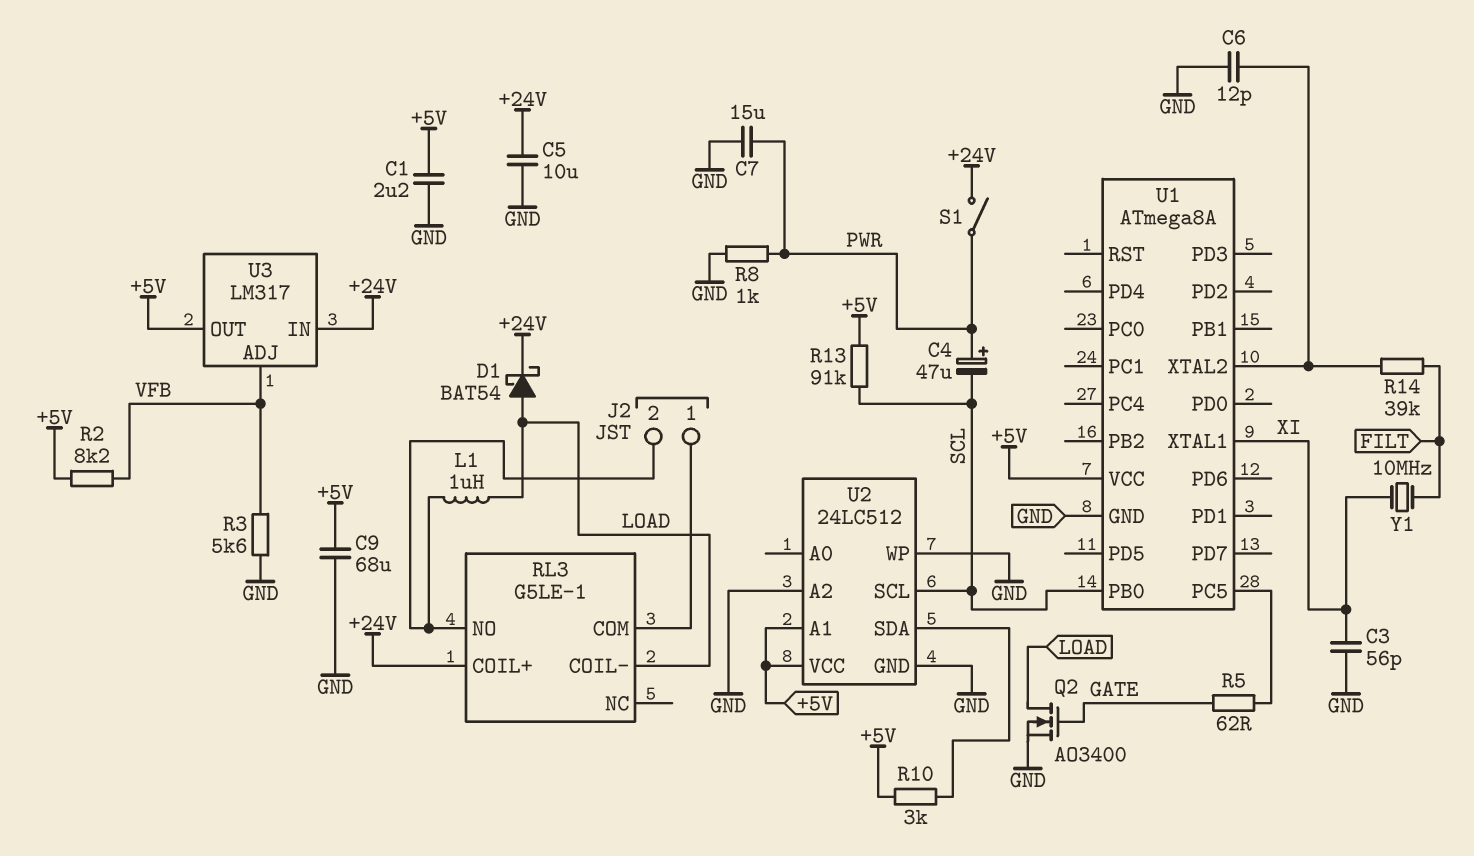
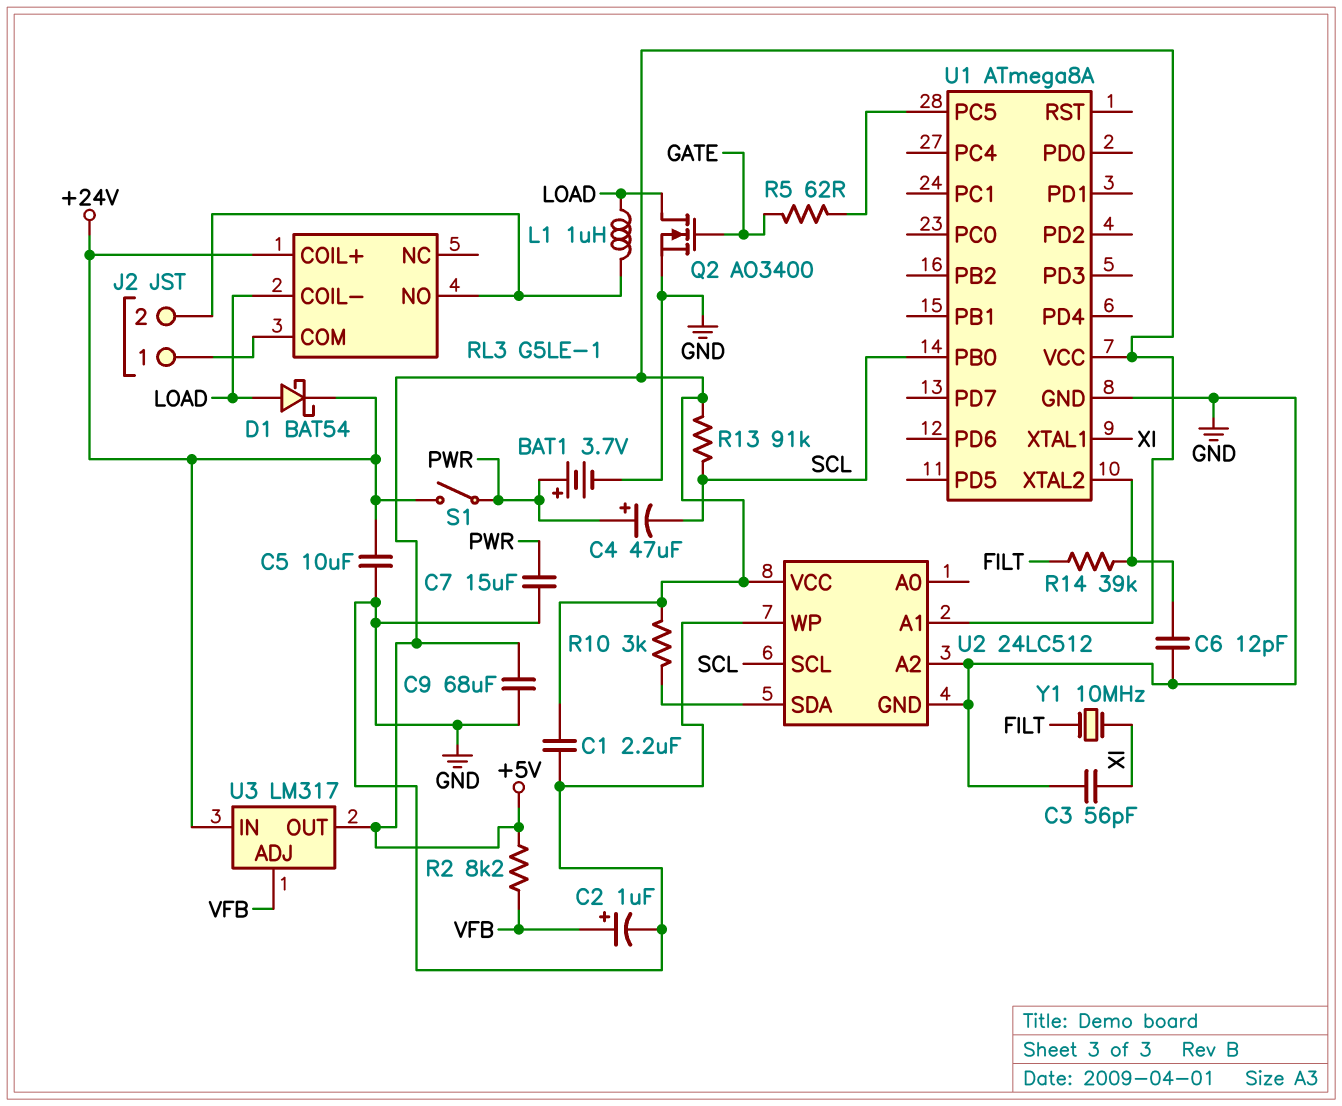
BAT1: none -> 3.7V (plus PWR, minus GND)
C2: none -> 1uF (plus VFB, minus GND)
R3: 5.6k (GND, VFB) -> none
R8: 1k (GND, PWR) -> none

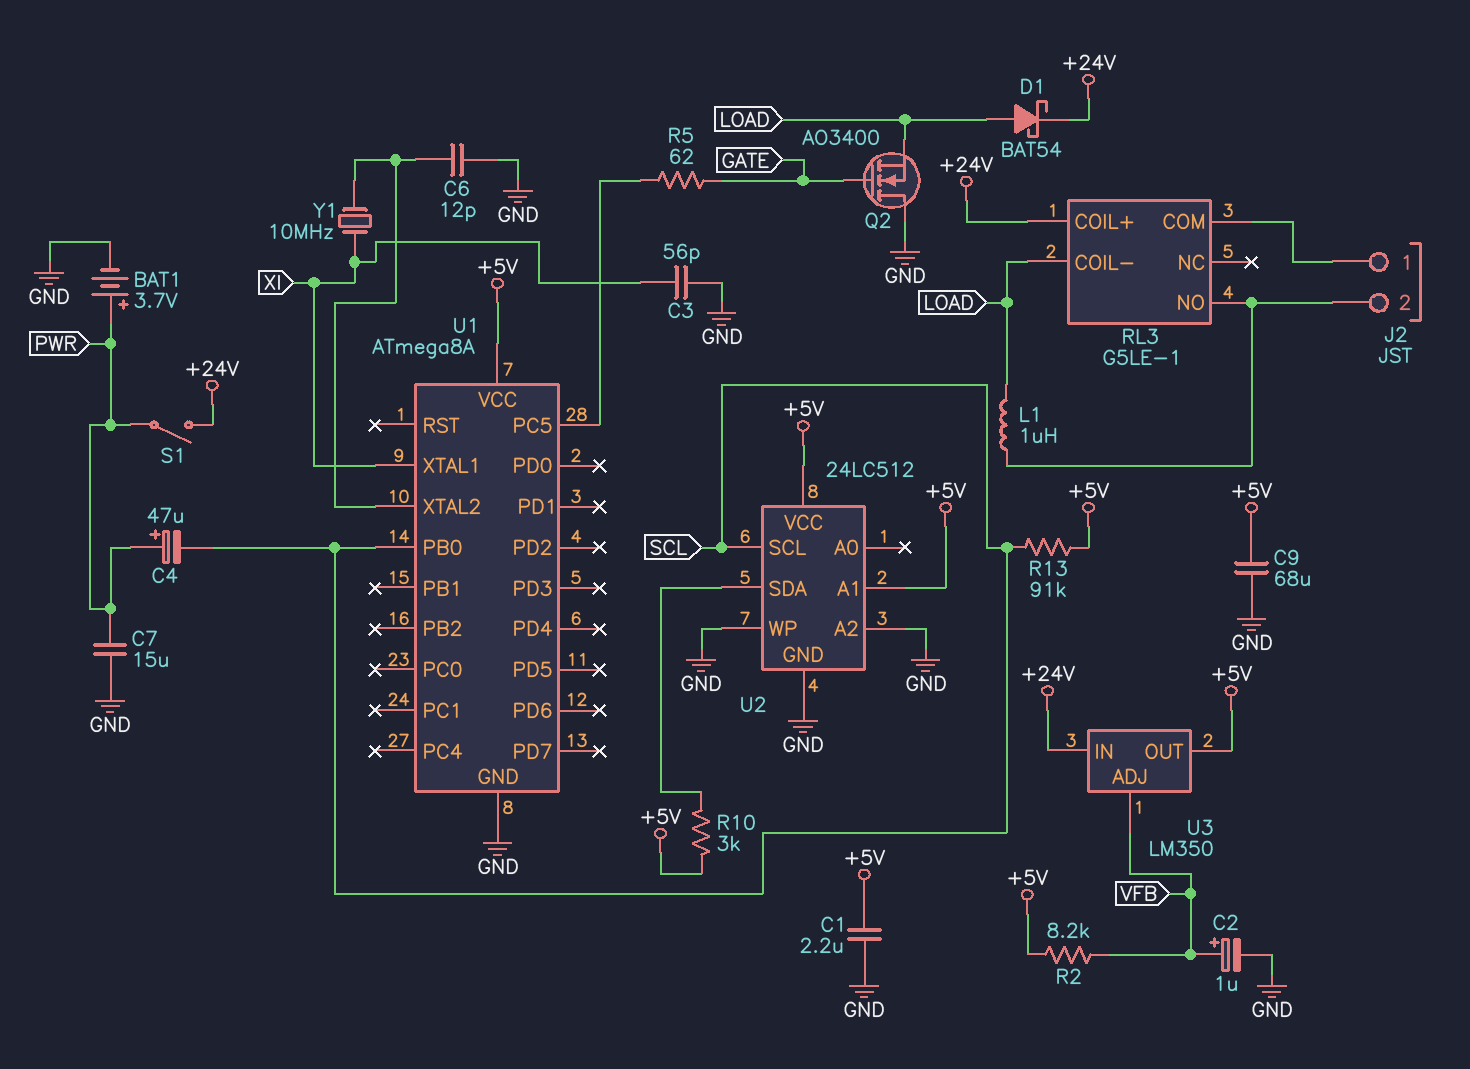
C5: 10uF (+24V, GND) -> none
Q2: NMOS AO3400 (G GATE, D LOAD, S GND) -> NMOS AO3400 (G GATE, D GND, S LOAD)
R14: 39k (FILT, U1/XTAL2) -> none
U3: LM317 -> LM350
Y1: 10MHz (FILT, XI) -> 10MHz (U1/XTAL2, XI)

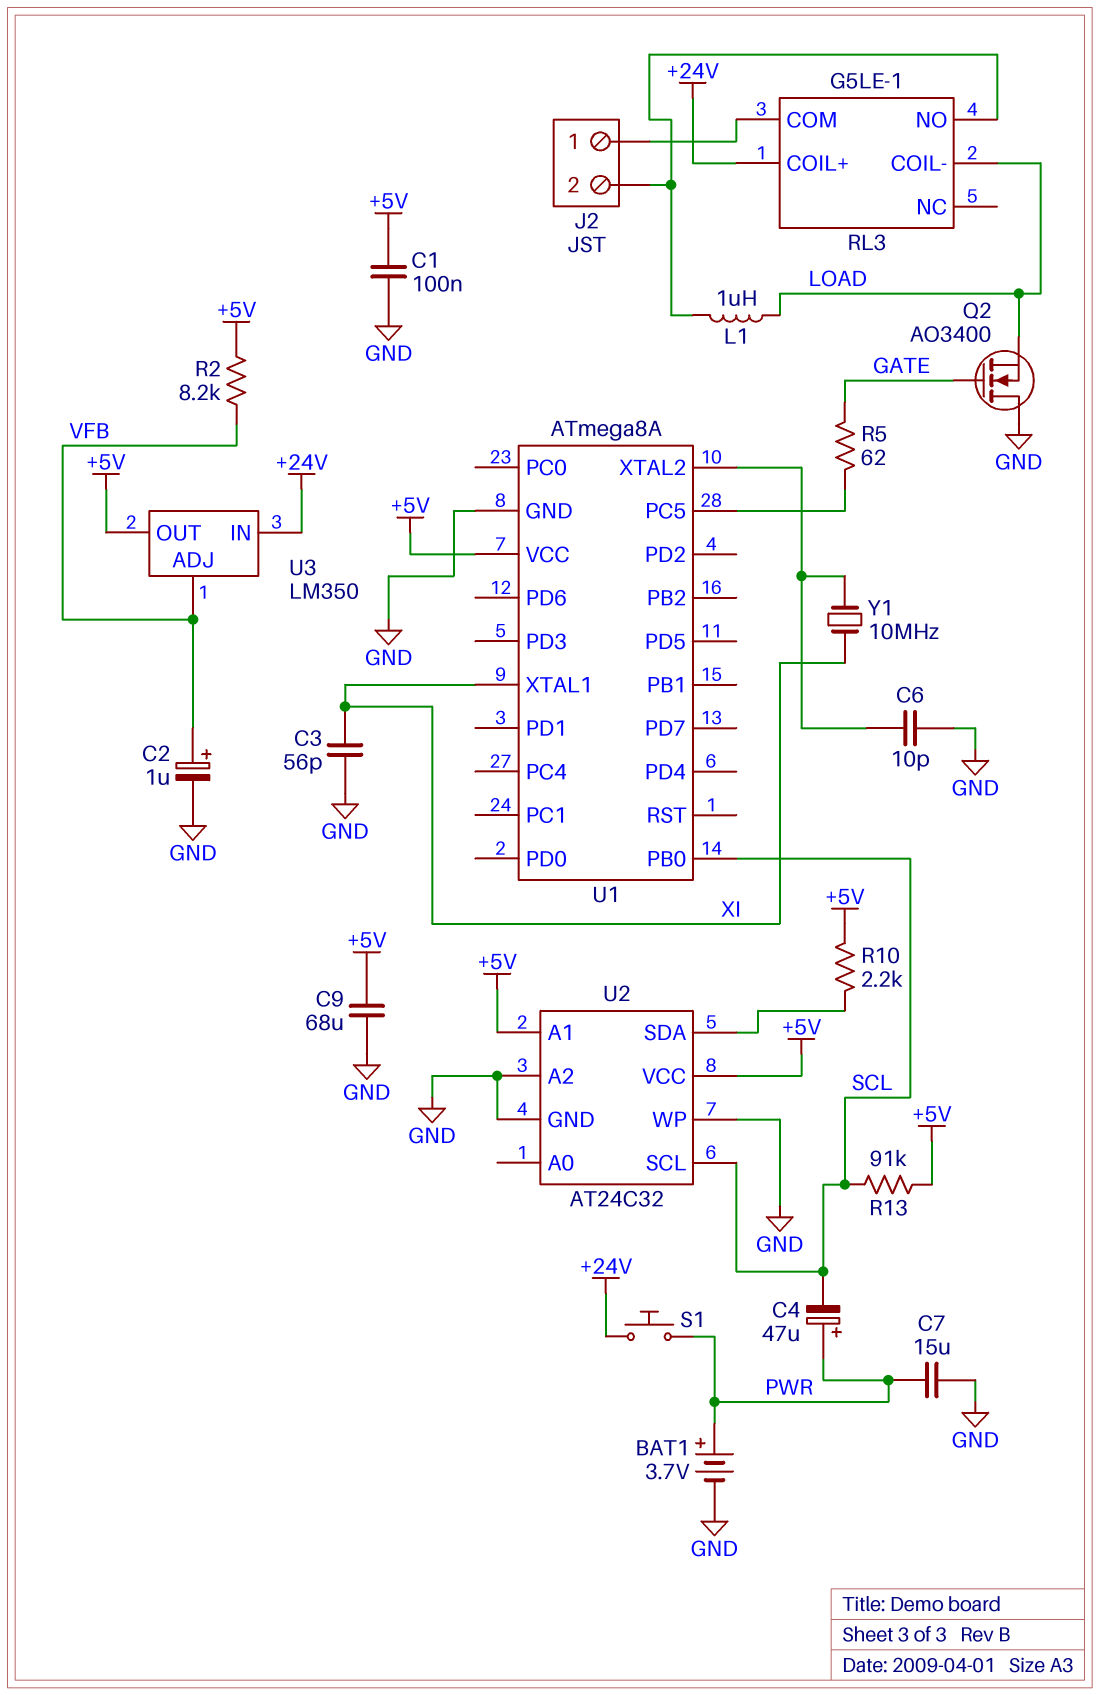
C1: 2.2uF (+5V, GND) -> 100nF (+5V, GND)
C6: 12pF (GND, U1/XTAL2) -> 10pF (GND, U1/XTAL2)
D1: schottky BAT54 (A LOAD, K +24V) -> none
R10: 3k (+5V, U2/SDA) -> 2.2k (+5V, U2/SDA)
S1: switch (+24V, PWR) -> button (+24V, PWR)
U2: 24LC512 -> AT24C32

